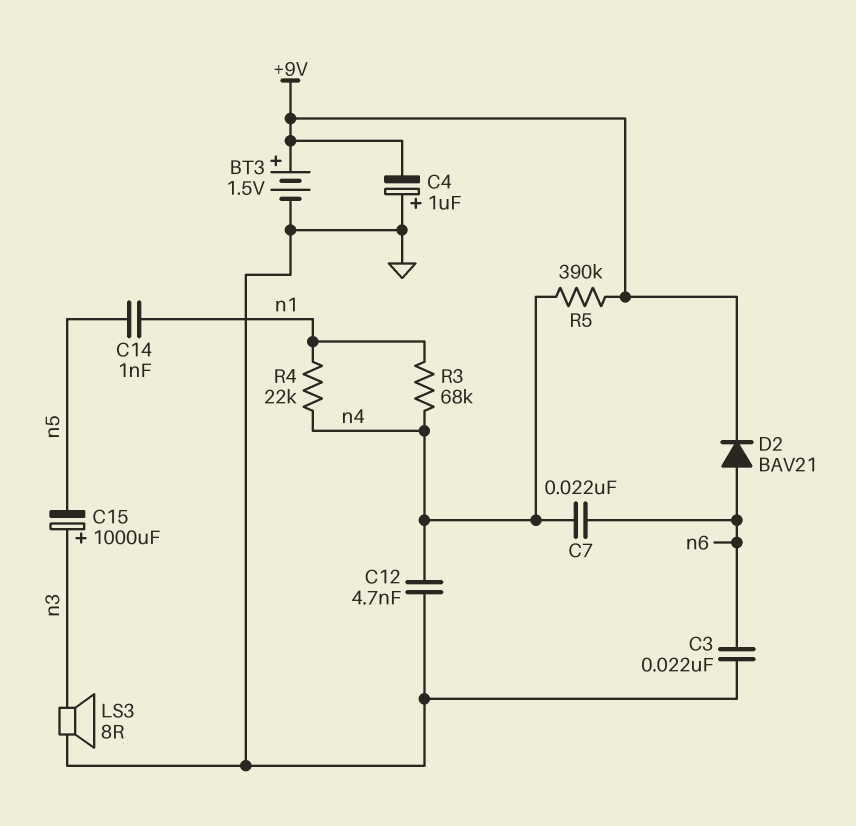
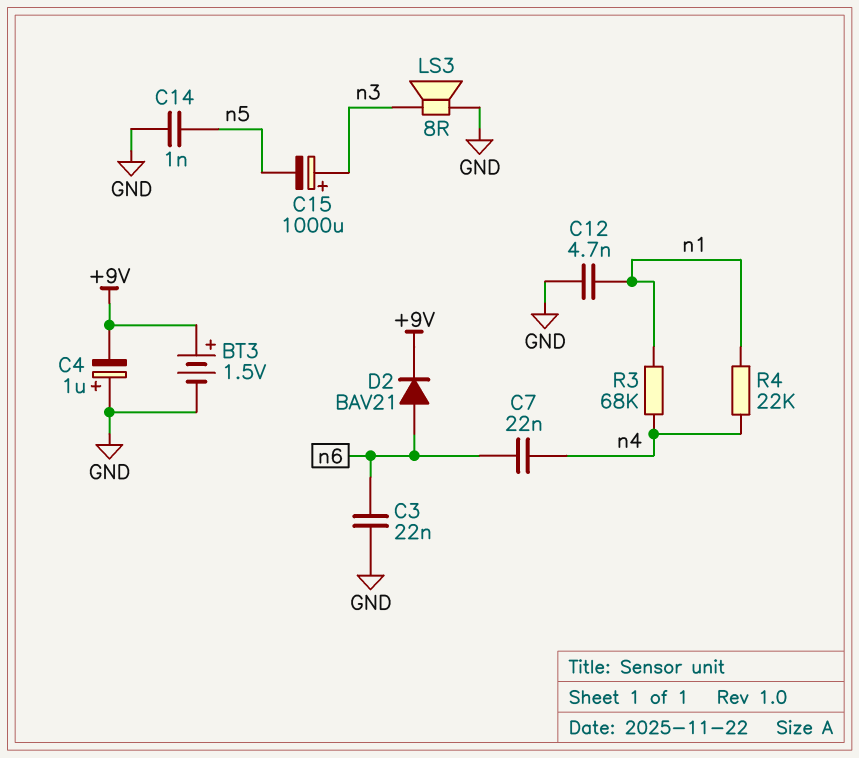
C12: 4.7nF (GND, n4) -> 4.7nF (GND, n1)
C14: 1nF (n1, n5) -> 1nF (GND, n5)
R5: 390k (+9V, n4) -> none

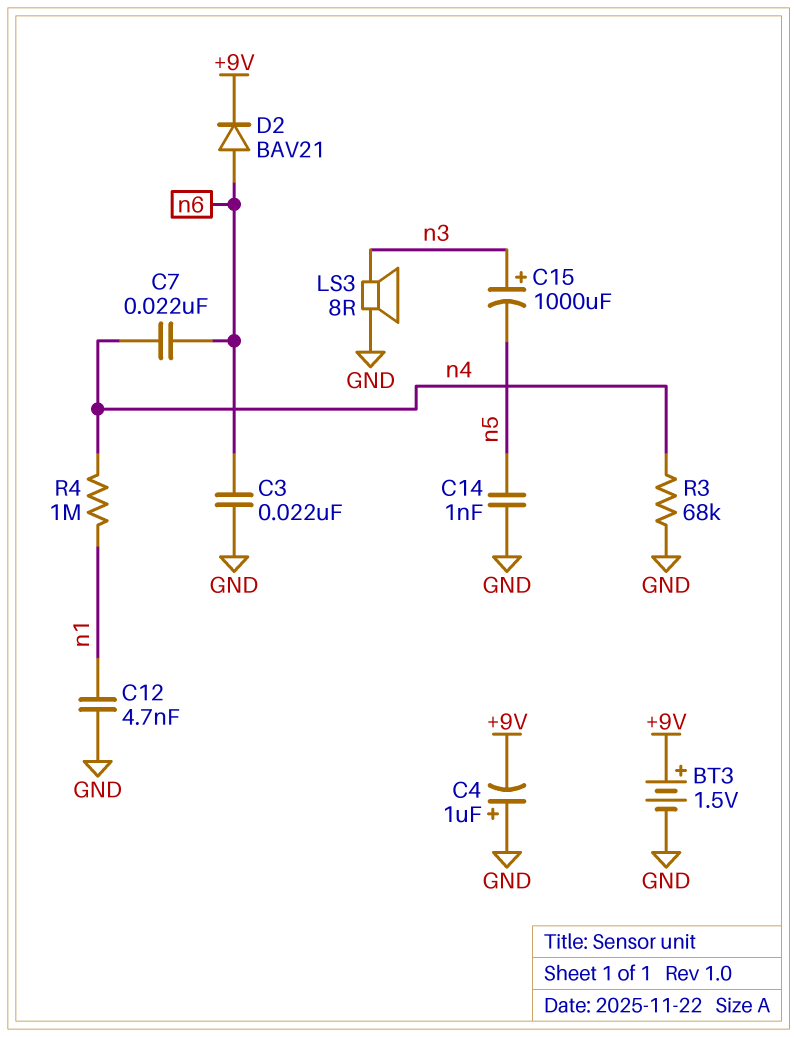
R3: 68k (n1, n4) -> 68k (GND, n4)
R4: 22k (n1, n4) -> 1M (n1, n4)

